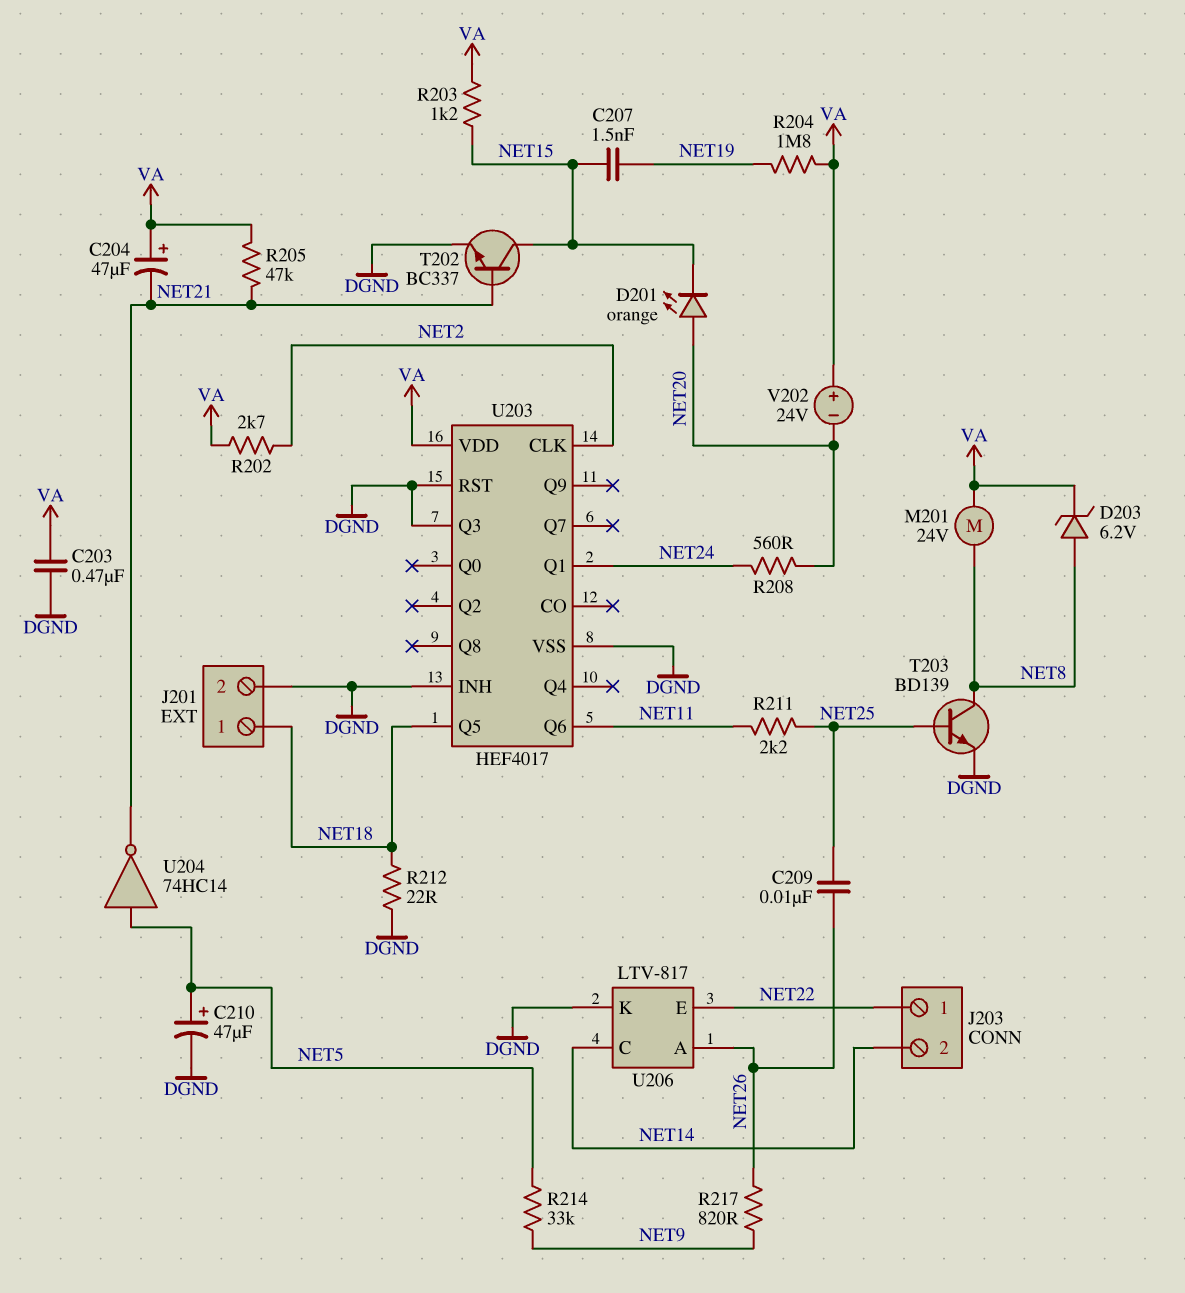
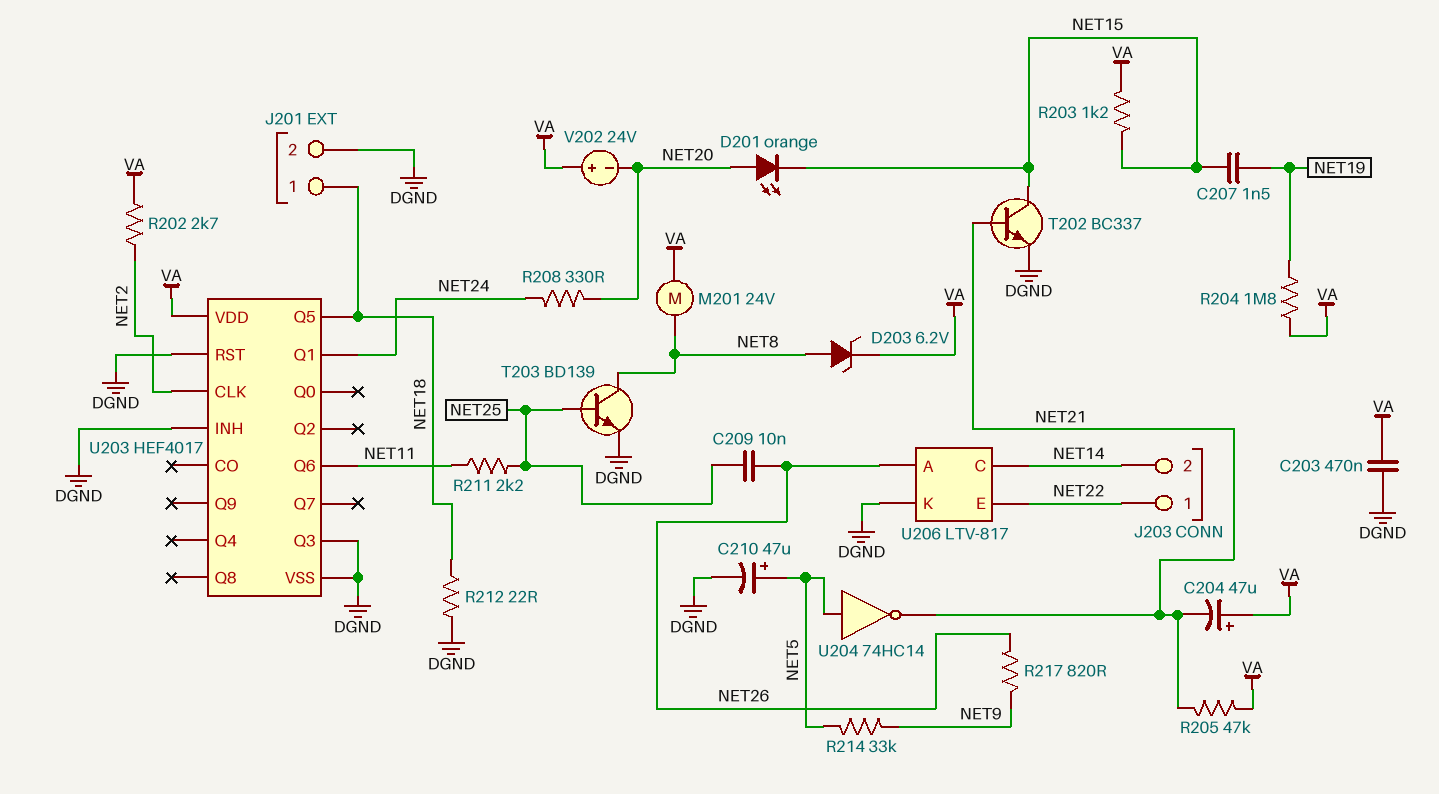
R208: 560 (NET20, NET24) -> 330 (NET20, NET24)

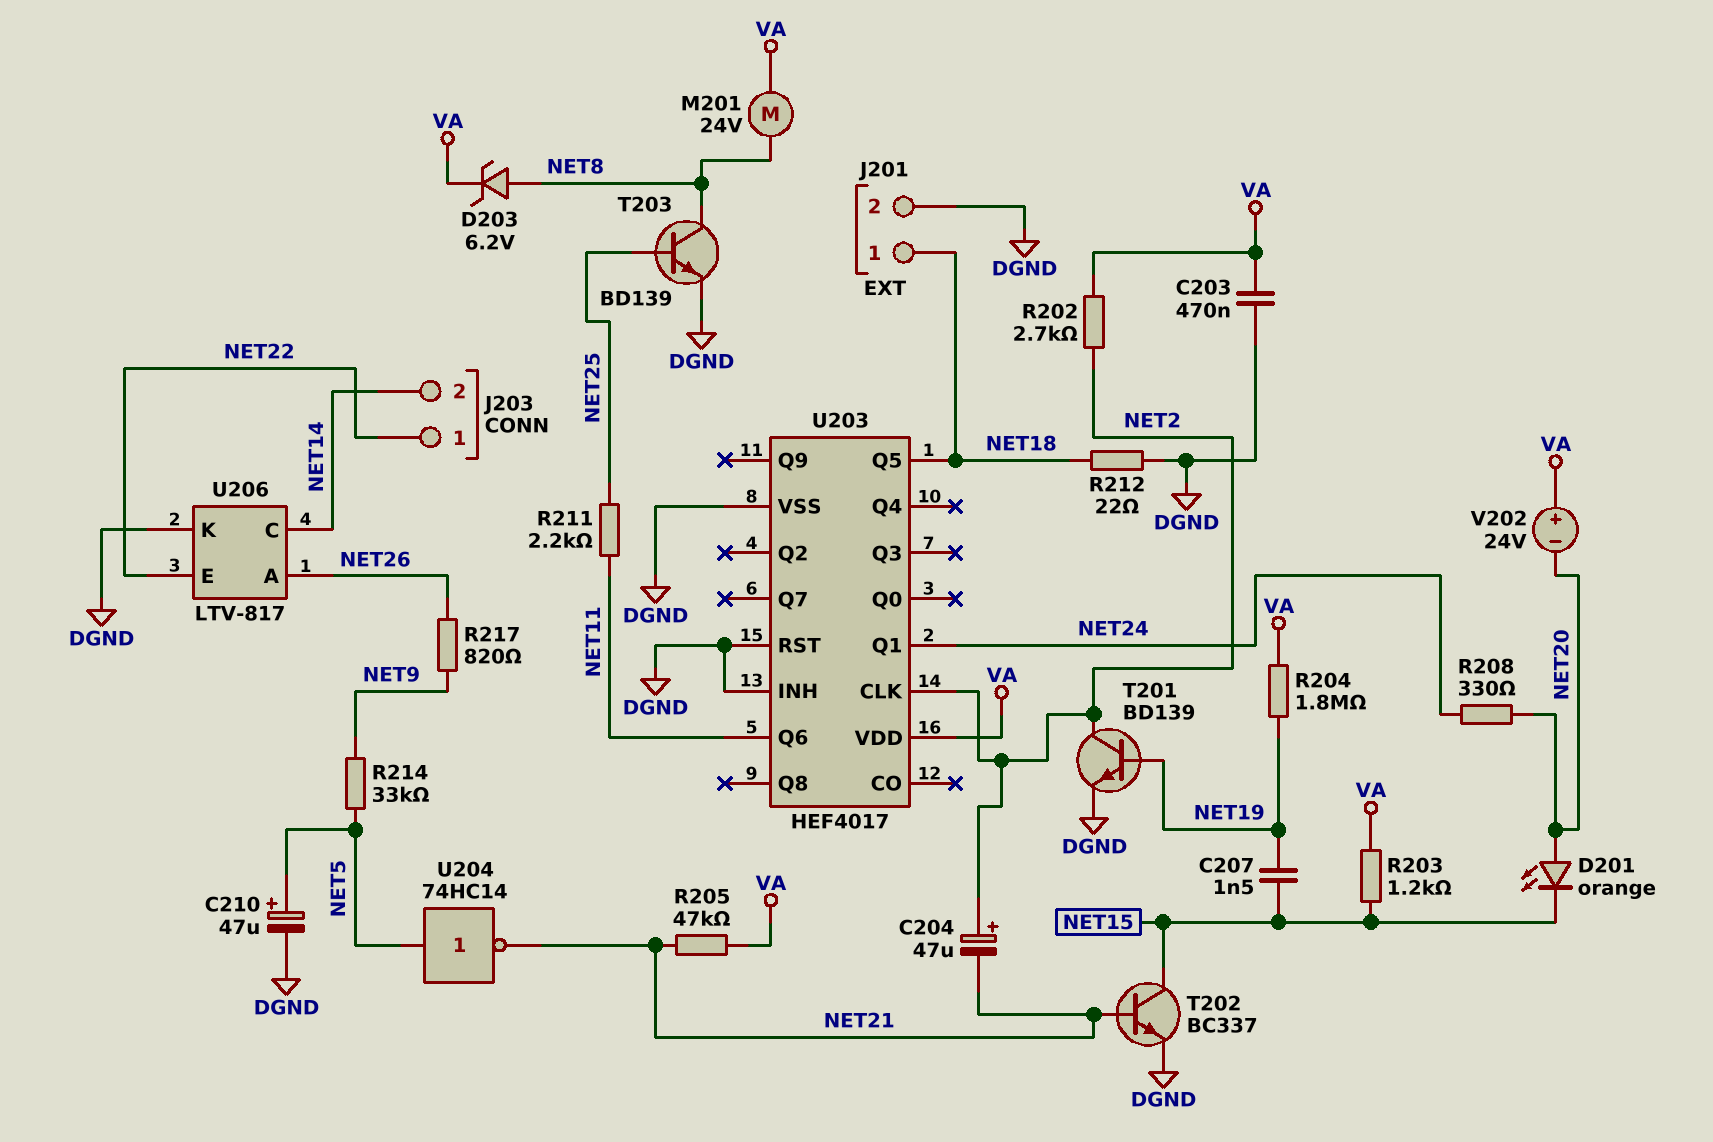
C204: 47uF (plus VA, minus NET21) -> 47uF (plus NET2, minus NET21)
C209: 10nF (NET25, NET26) -> none
T201: none -> NPN BD139 (B NET19, C NET2, E DGND)
U203 pin Q3: DGND -> none

